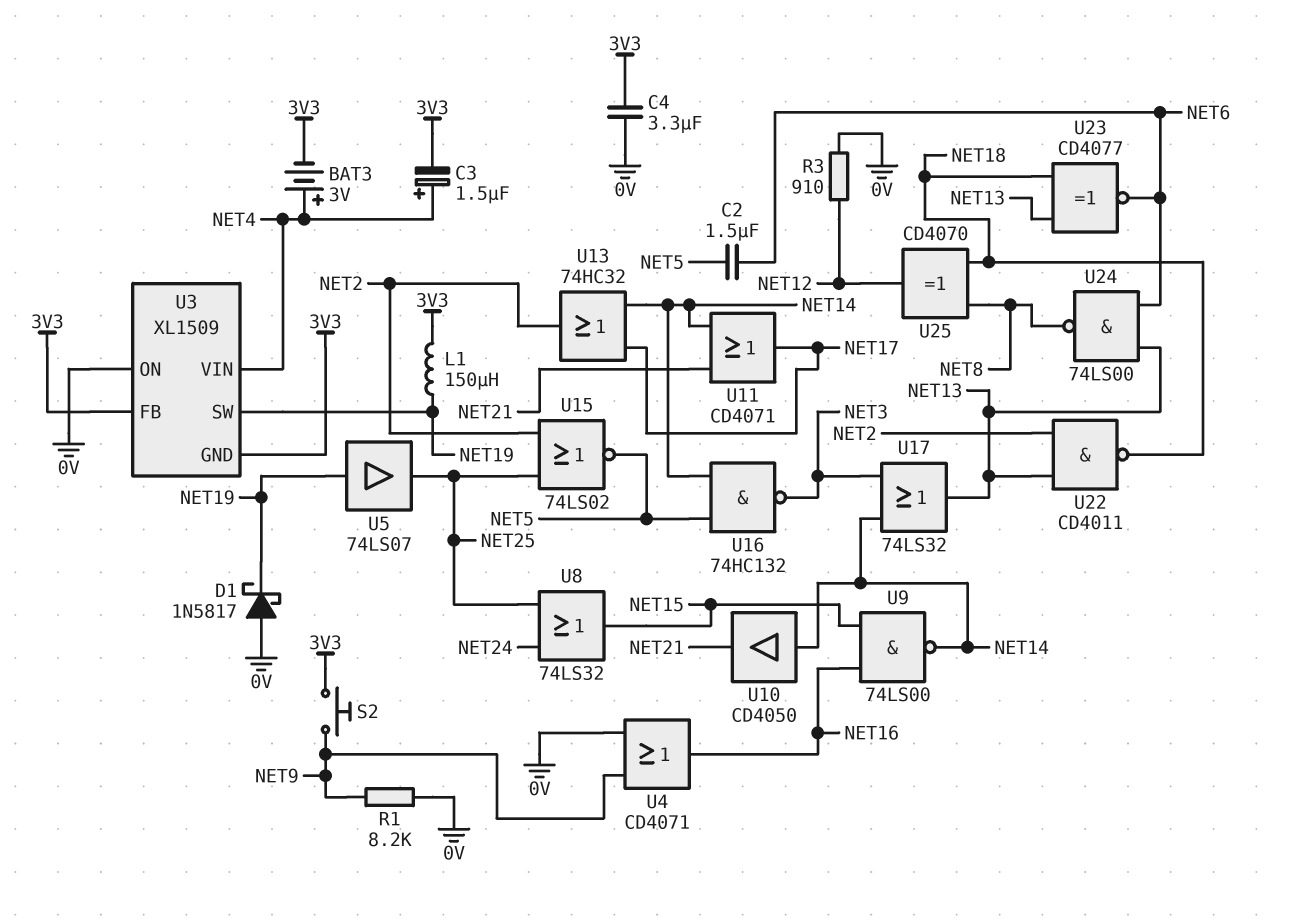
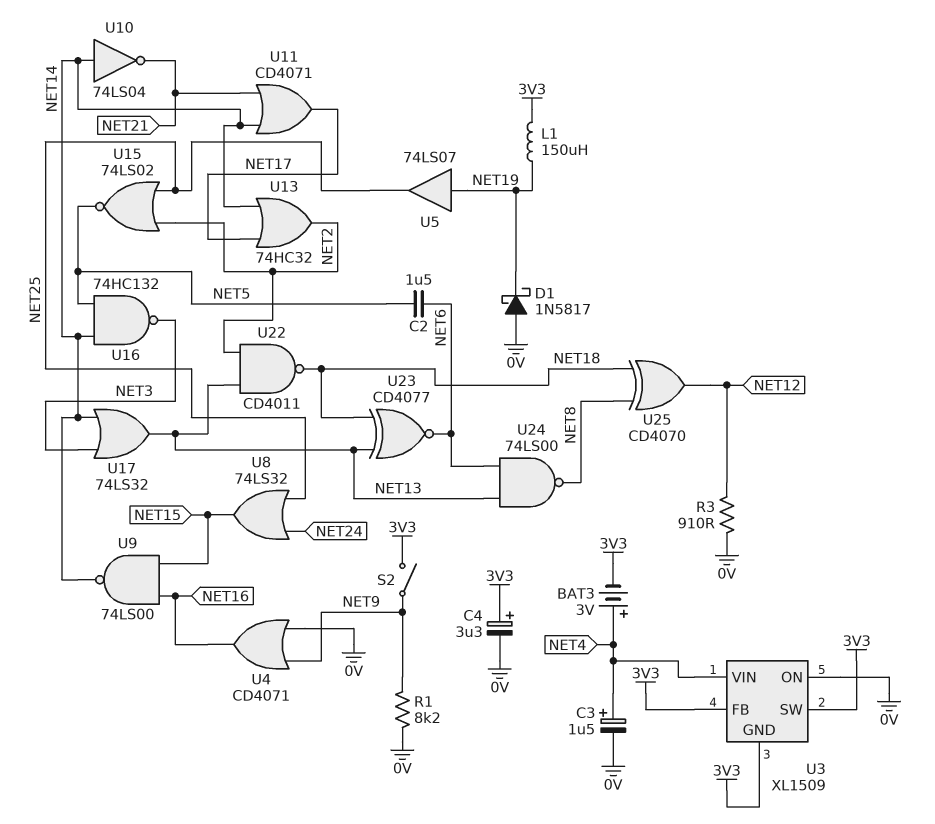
C3: 1.5uF (plus NET4, minus 3V3) -> 1.5uF (plus NET4, minus 0V)
C4: 3.3uF (0V, 3V3) -> 3.3uF (plus 3V3, minus 0V)
S2: button (3V3, NET9) -> switch (3V3, NET9)
U3 pin SW: NET19 -> 3V3
U10: buffer CD4050 (in NET14, out NET21) -> NOT 74LS04 (in NET14, out NET21)

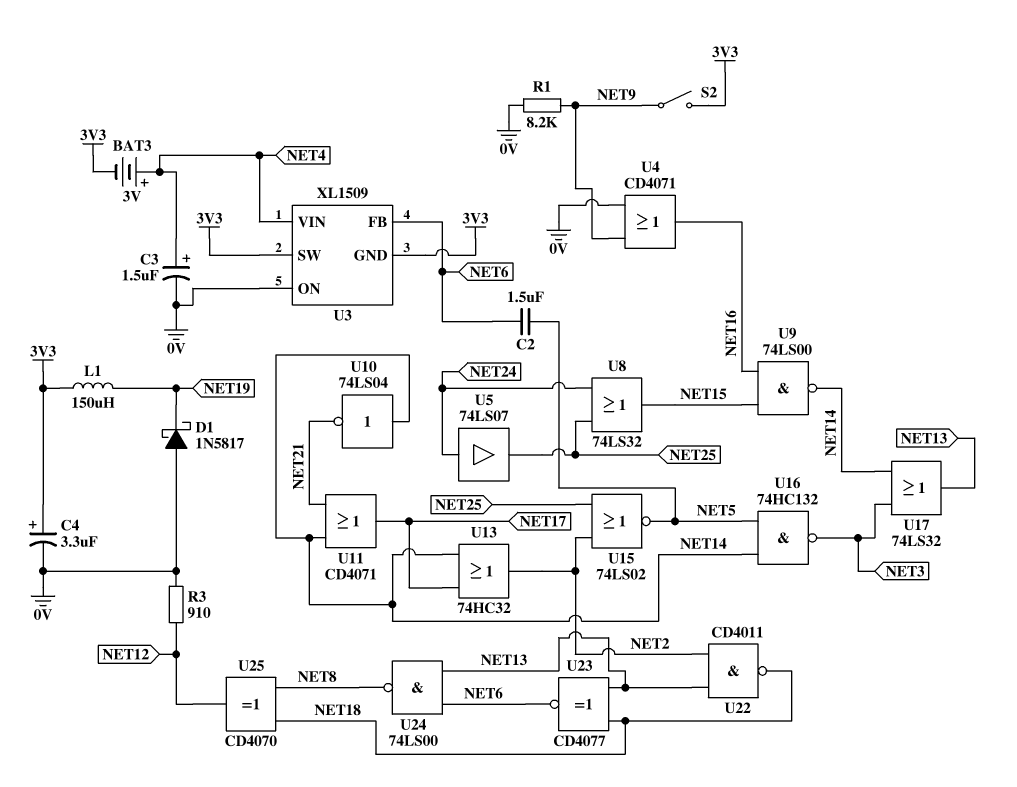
U3 pin FB: 3V3 -> NET6
U5: buffer 74LS07 (in NET19, out NET25) -> buffer 74LS07 (in NET24, out NET25)

